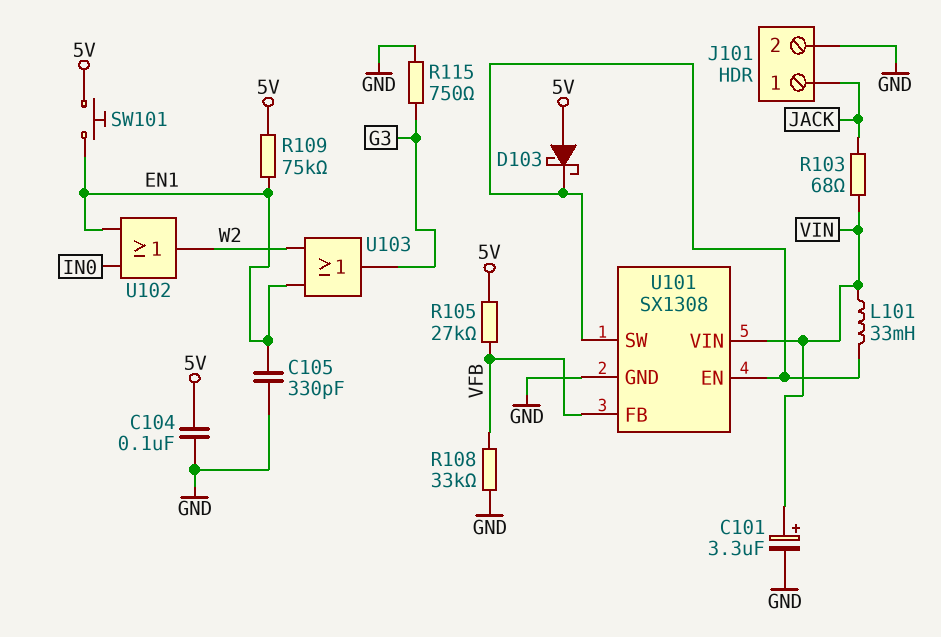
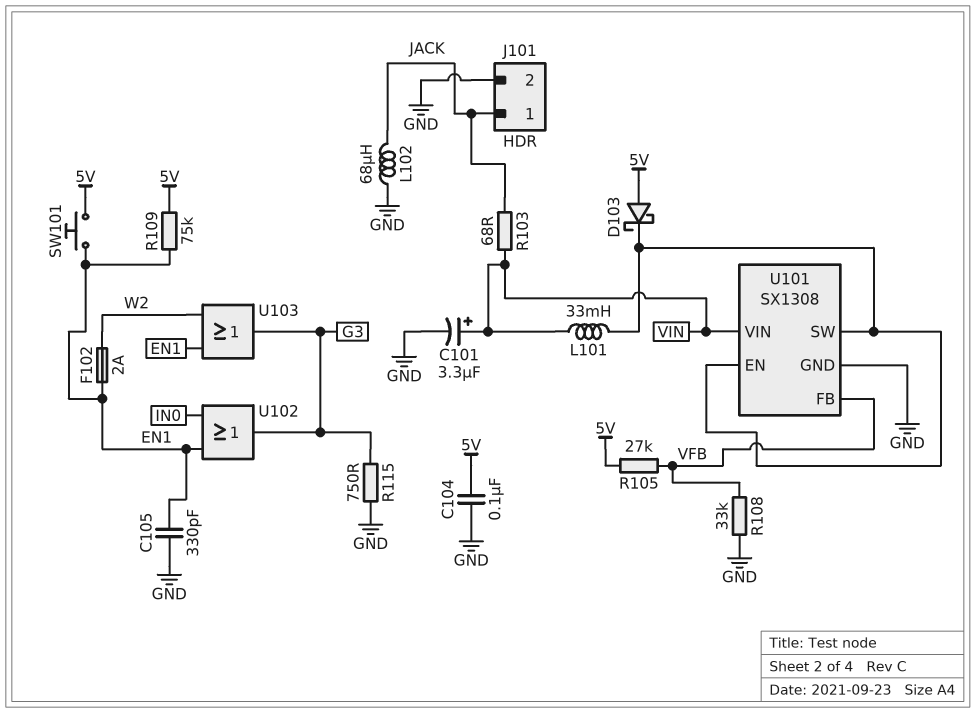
F102: none -> 2A (EN1, W2)
L102: none -> 68uH (GND, JACK)
U102: OR (in EN1, in IN0, out W2) -> OR (in EN1, in IN0, out G3)

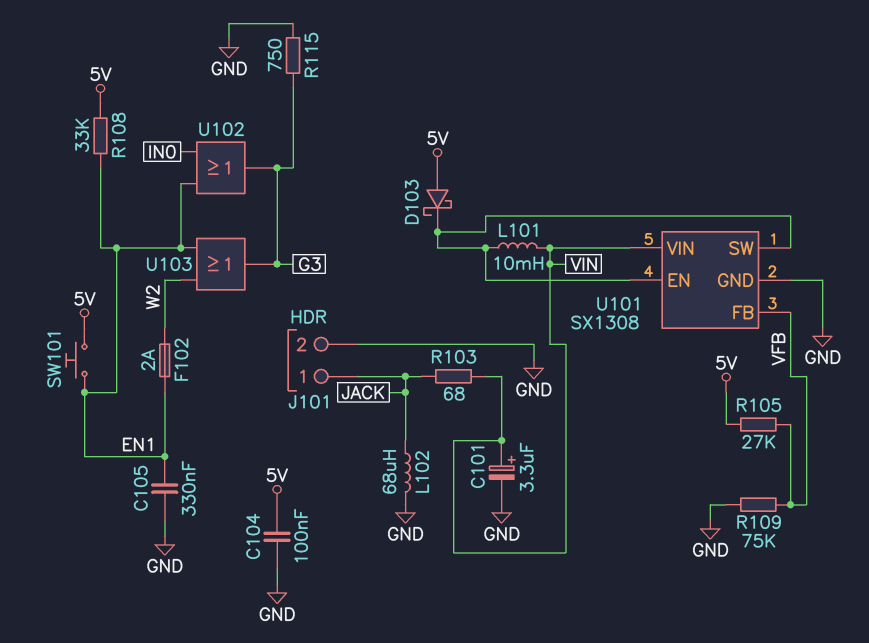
C105: 330pF (EN1, GND) -> 330nF (EN1, GND)
L101: 33mH (U101/EN, VIN) -> 10mH (U101/EN, VIN)
R108: 33k (GND, VFB) -> 33k (5V, EN1)
R109: 75k (5V, EN1) -> 75k (GND, VFB)

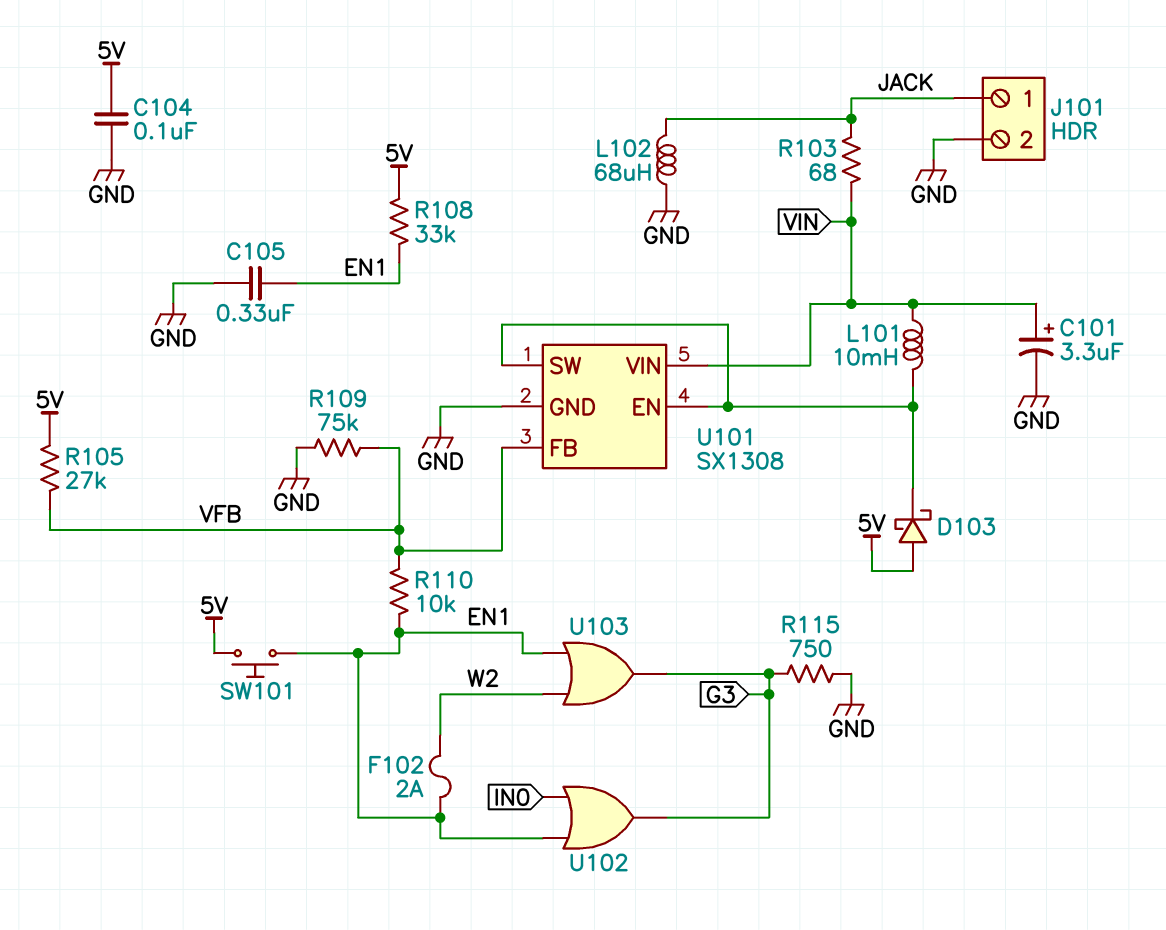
R110: none -> 10k (EN1, VFB)

